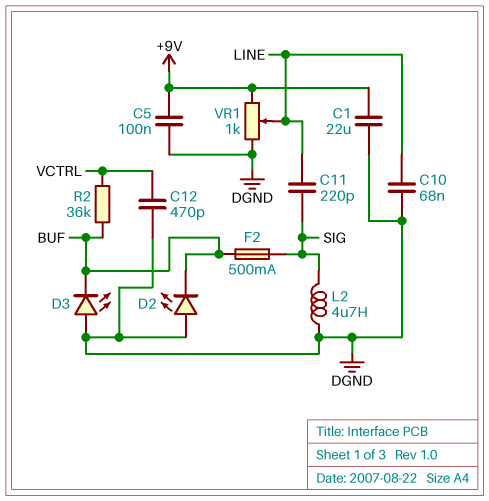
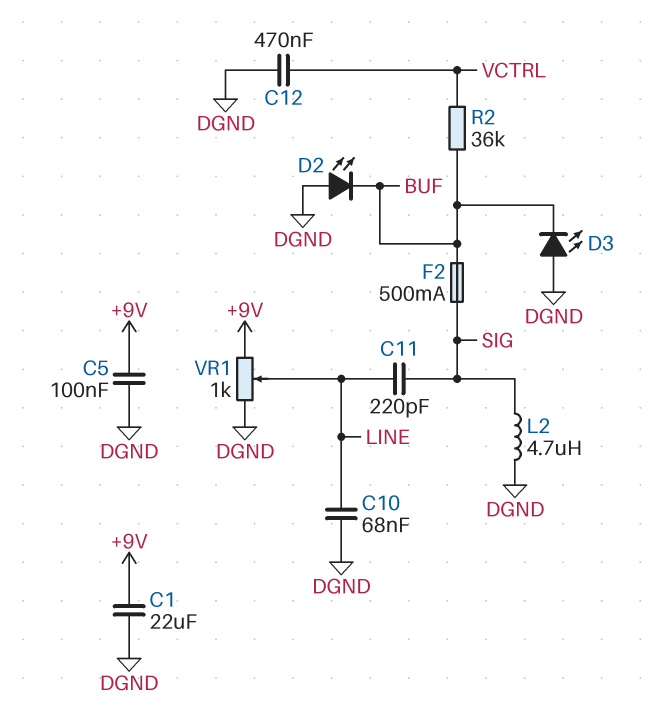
C12: 470pF (DGND, VCTRL) -> 470nF (DGND, VCTRL)

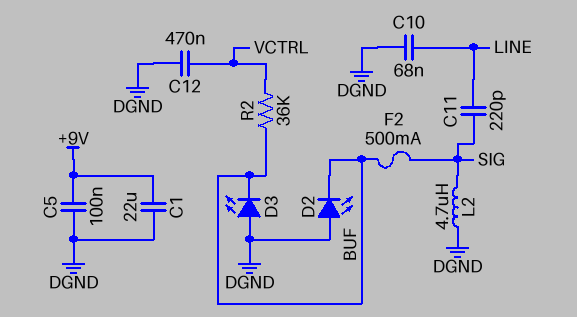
VR1: 1k (+9V, DGND, wiper LINE) -> none

